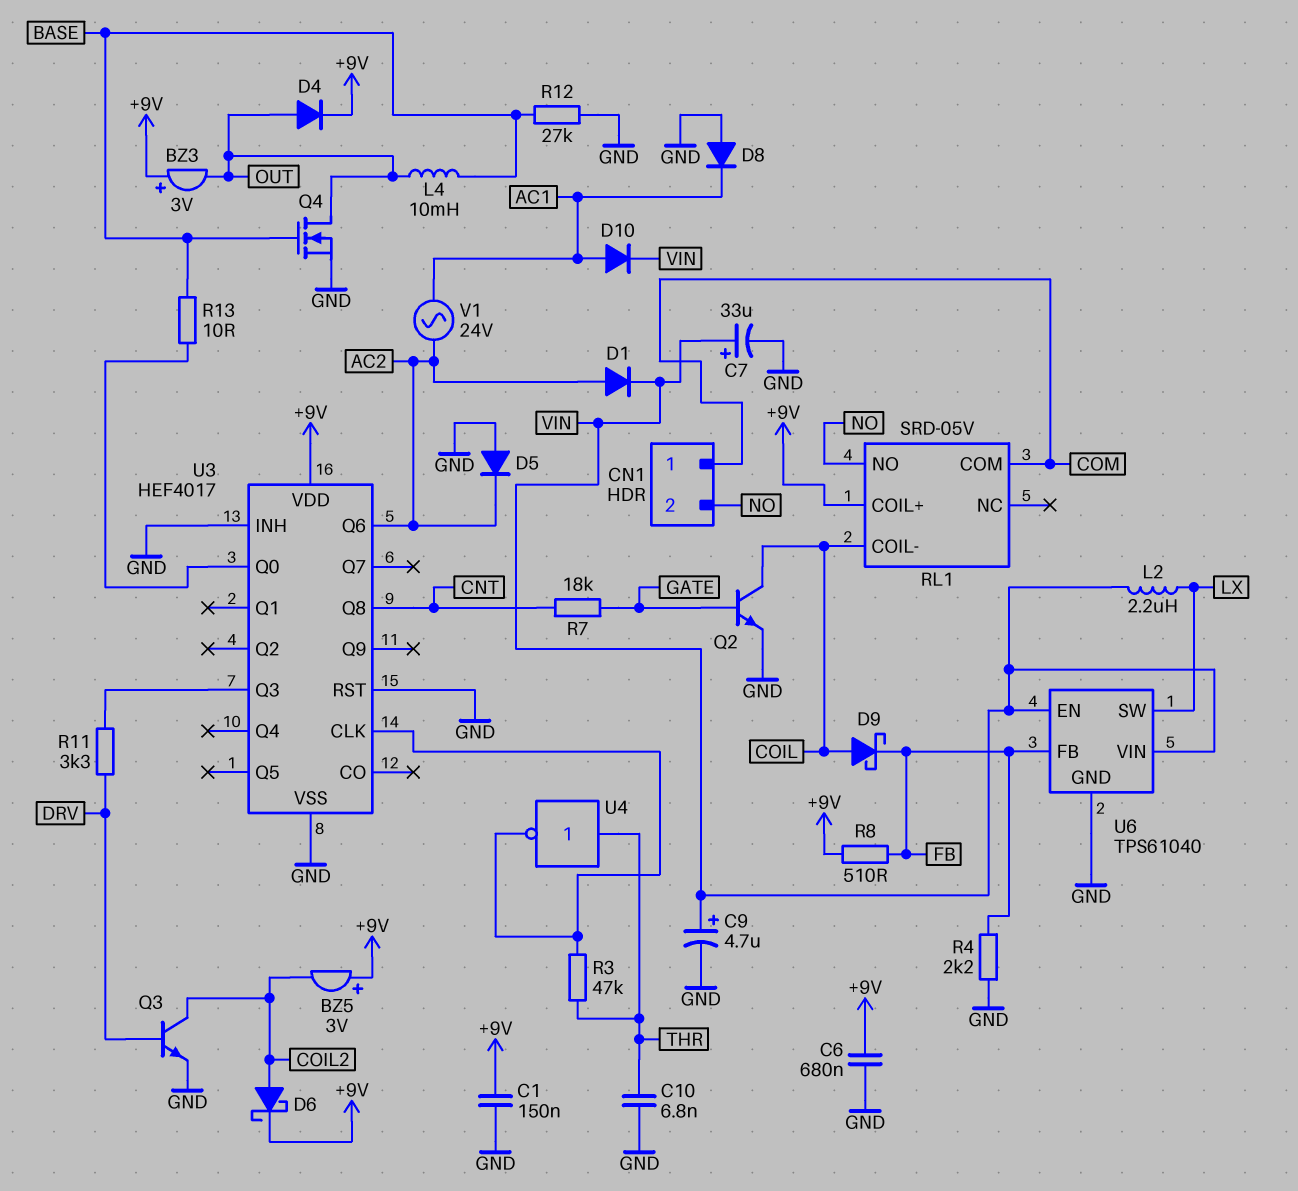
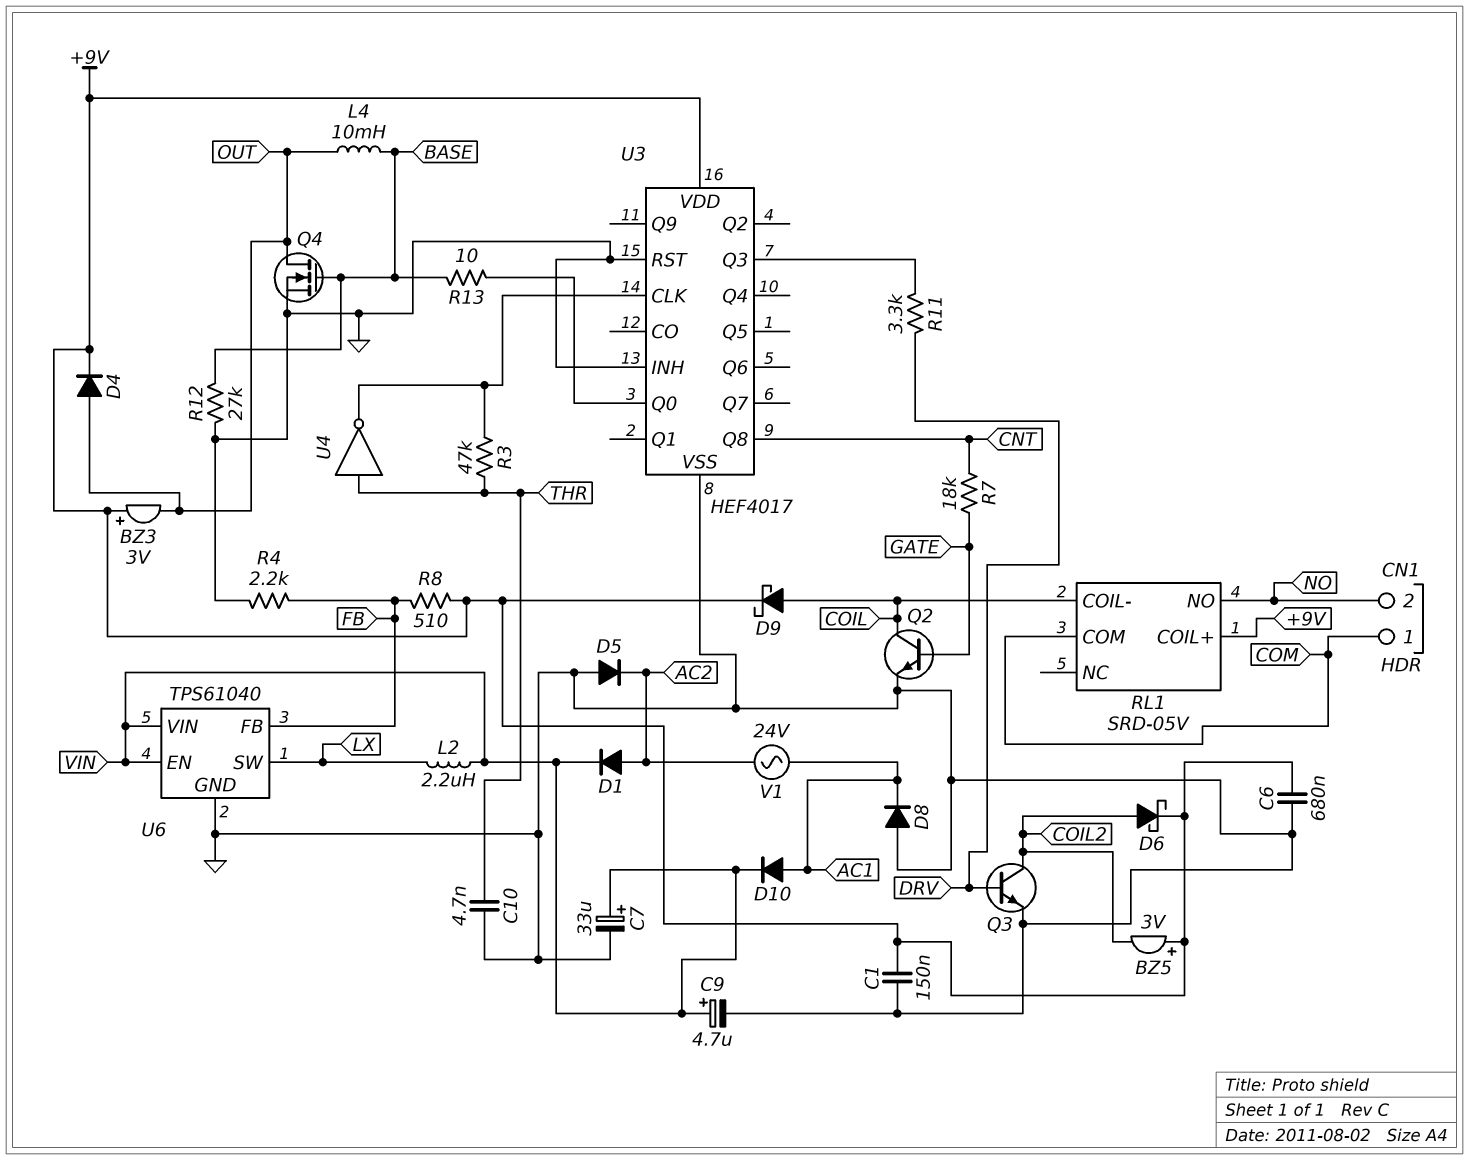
C10: 6.8nF (GND, THR) -> 4.7nF (GND, THR)
D9: schottky (A COIL, K FB) -> schottky (A COIL, K +9V)
U3 pin Q6: AC2 -> none

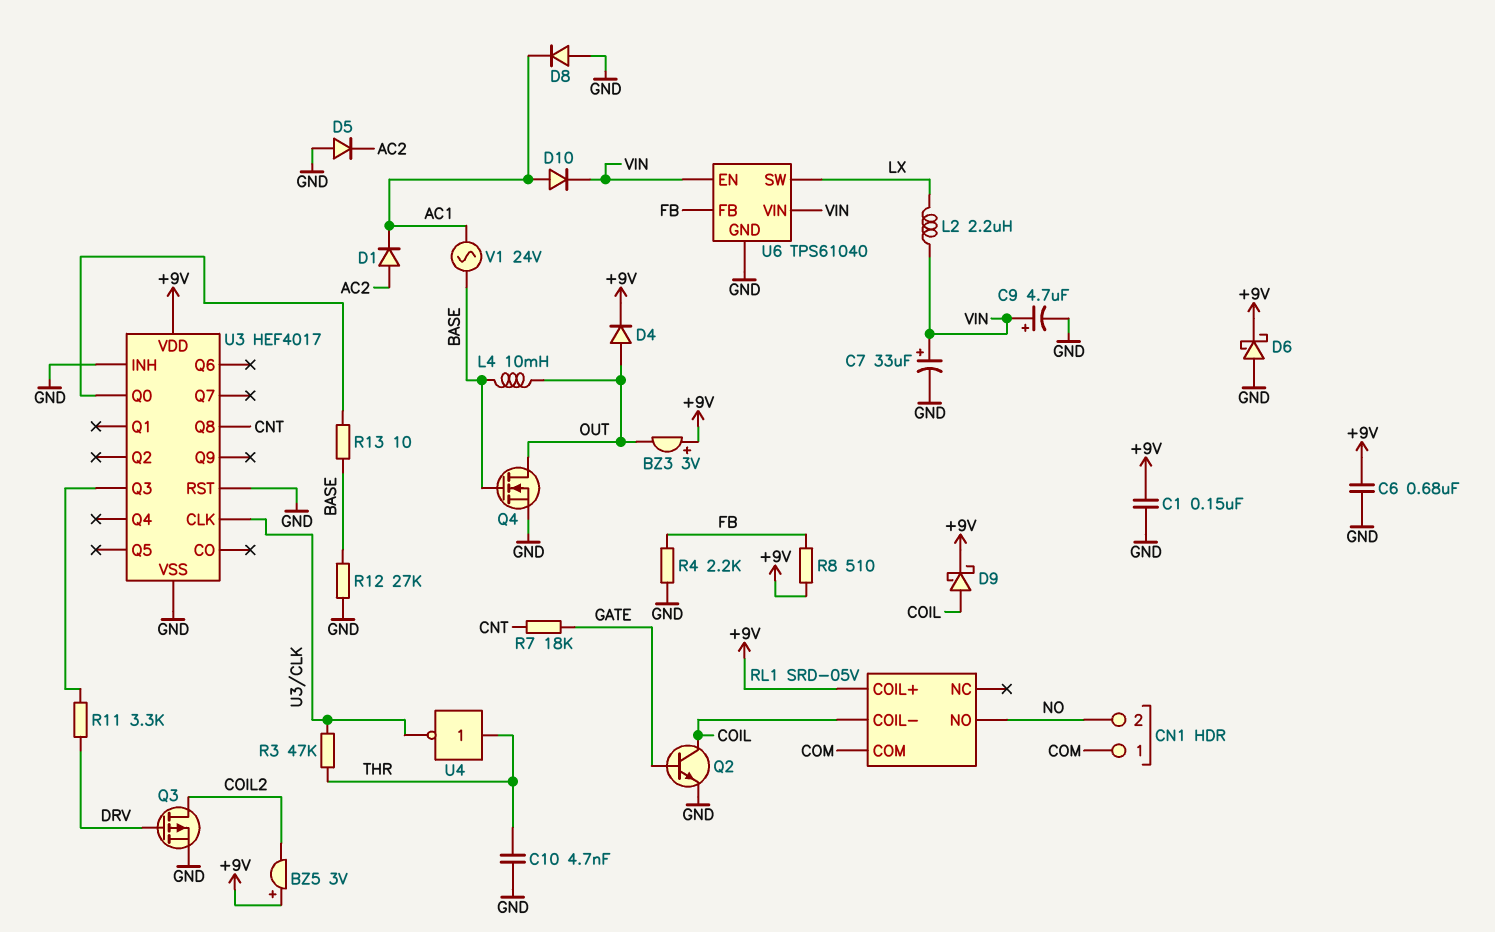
D1: diode (A AC2, K VIN) -> diode (A AC2, K AC1)
D6: schottky (A COIL2, K +9V) -> schottky (A GND, K +9V)
Q3: NPN (B DRV, C COIL2, E GND) -> PMOS (G DRV, D COIL2, S GND)
V1: AC 24V (AC1, AC2) -> AC 24V (AC1, BASE)

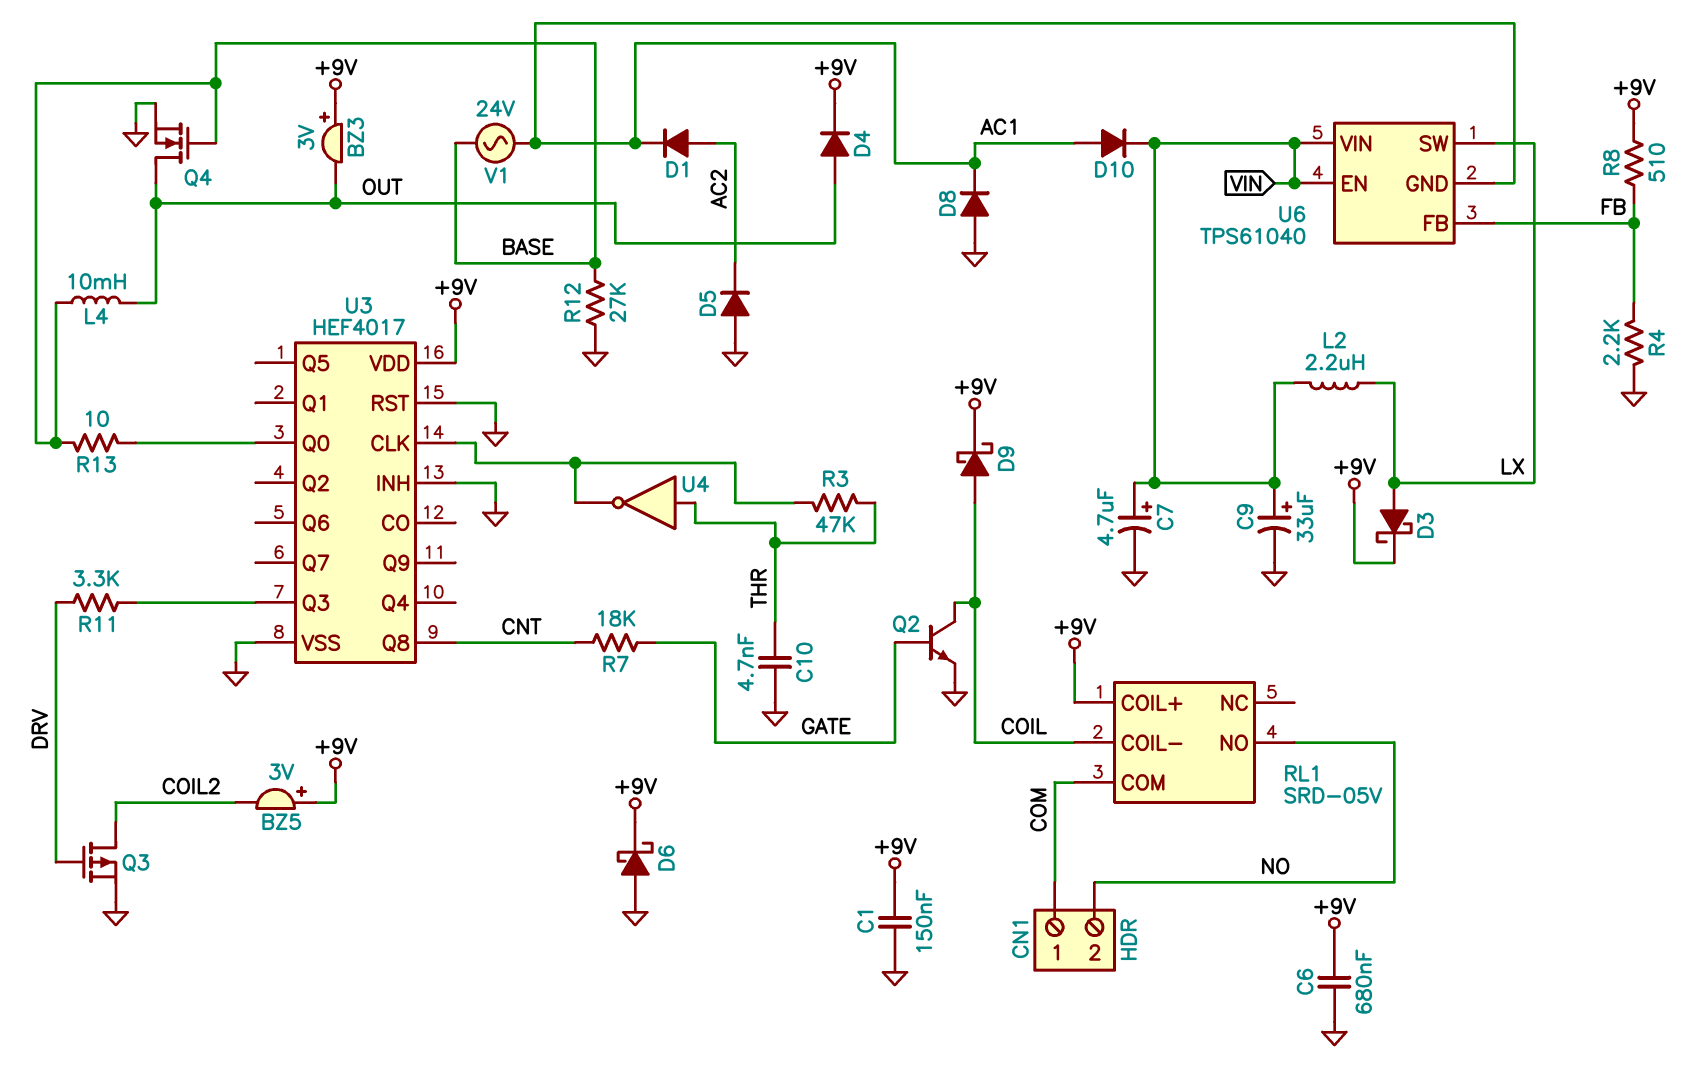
C7: 33uF (plus VIN, minus GND) -> 4.7uF (plus VIN, minus GND)
C9: 4.7uF (plus VIN, minus GND) -> 33uF (plus VIN, minus GND)
D3: none -> schottky (A LX, K +9V)
U6 pin GND: GND -> AC1

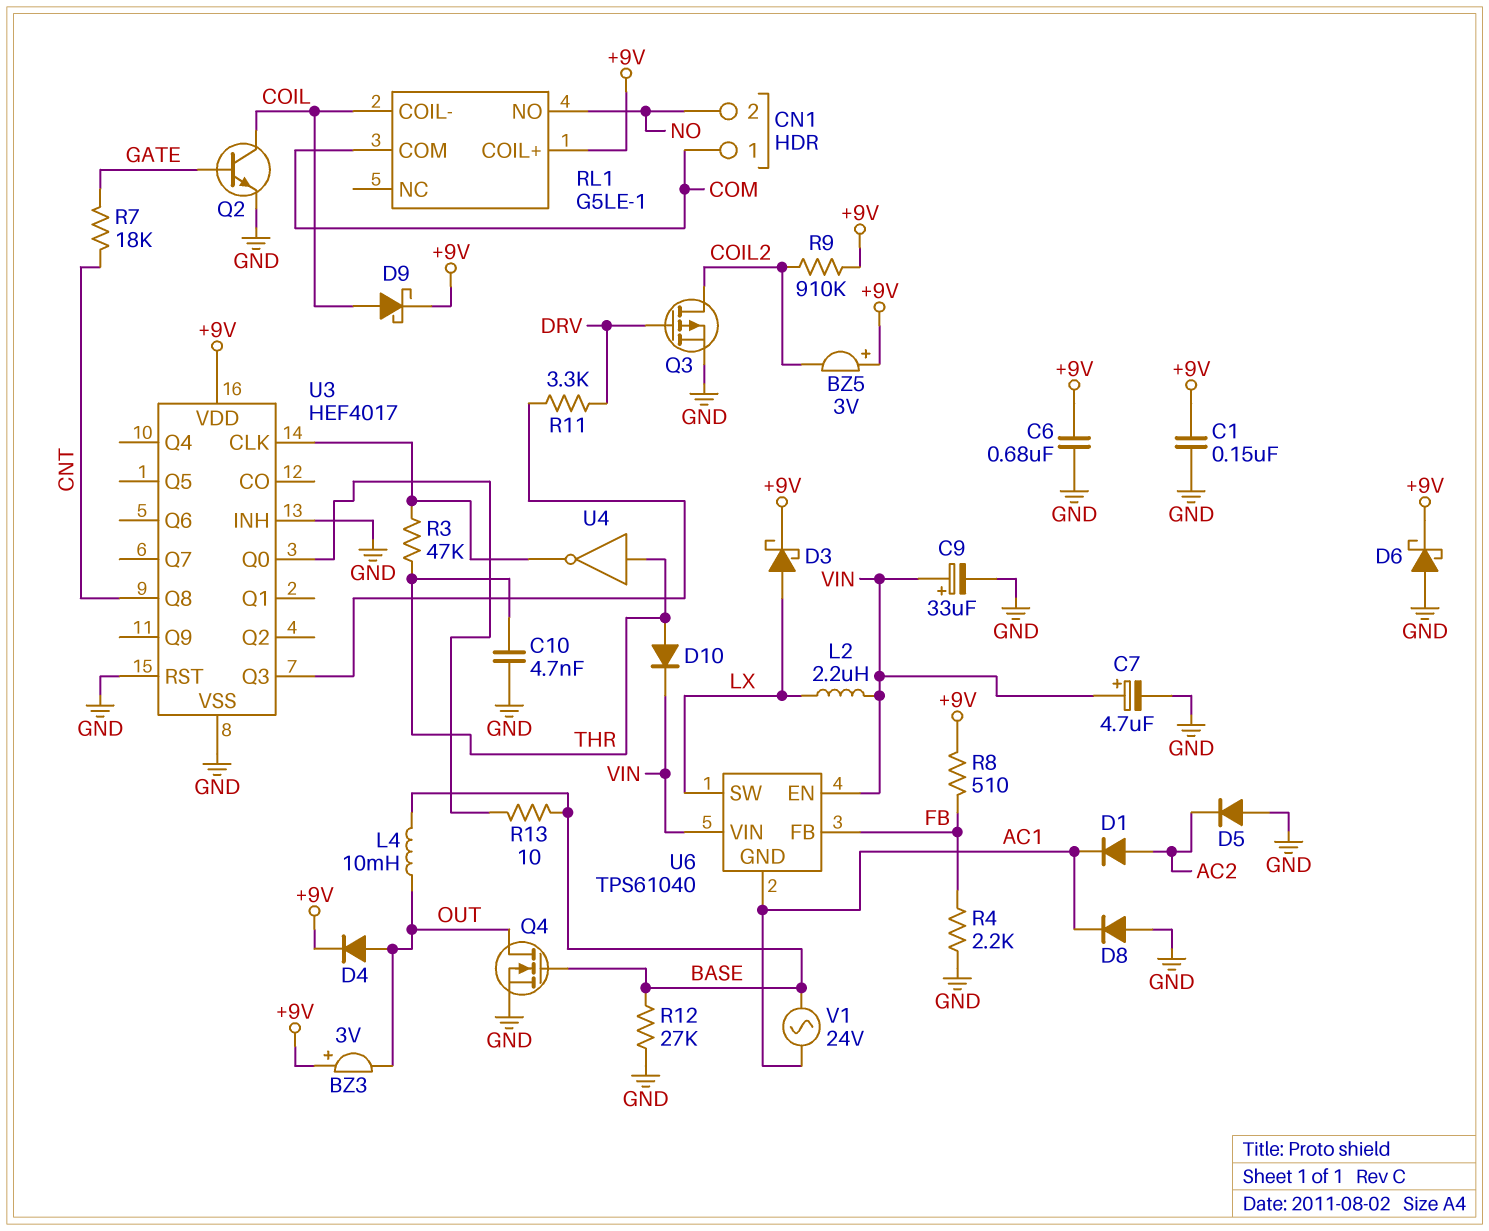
D10: diode (A AC1, K VIN) -> diode (A THR, K VIN)
R9: none -> 910k (+9V, COIL2)
RL1: SRD-05V -> G5LE-1

